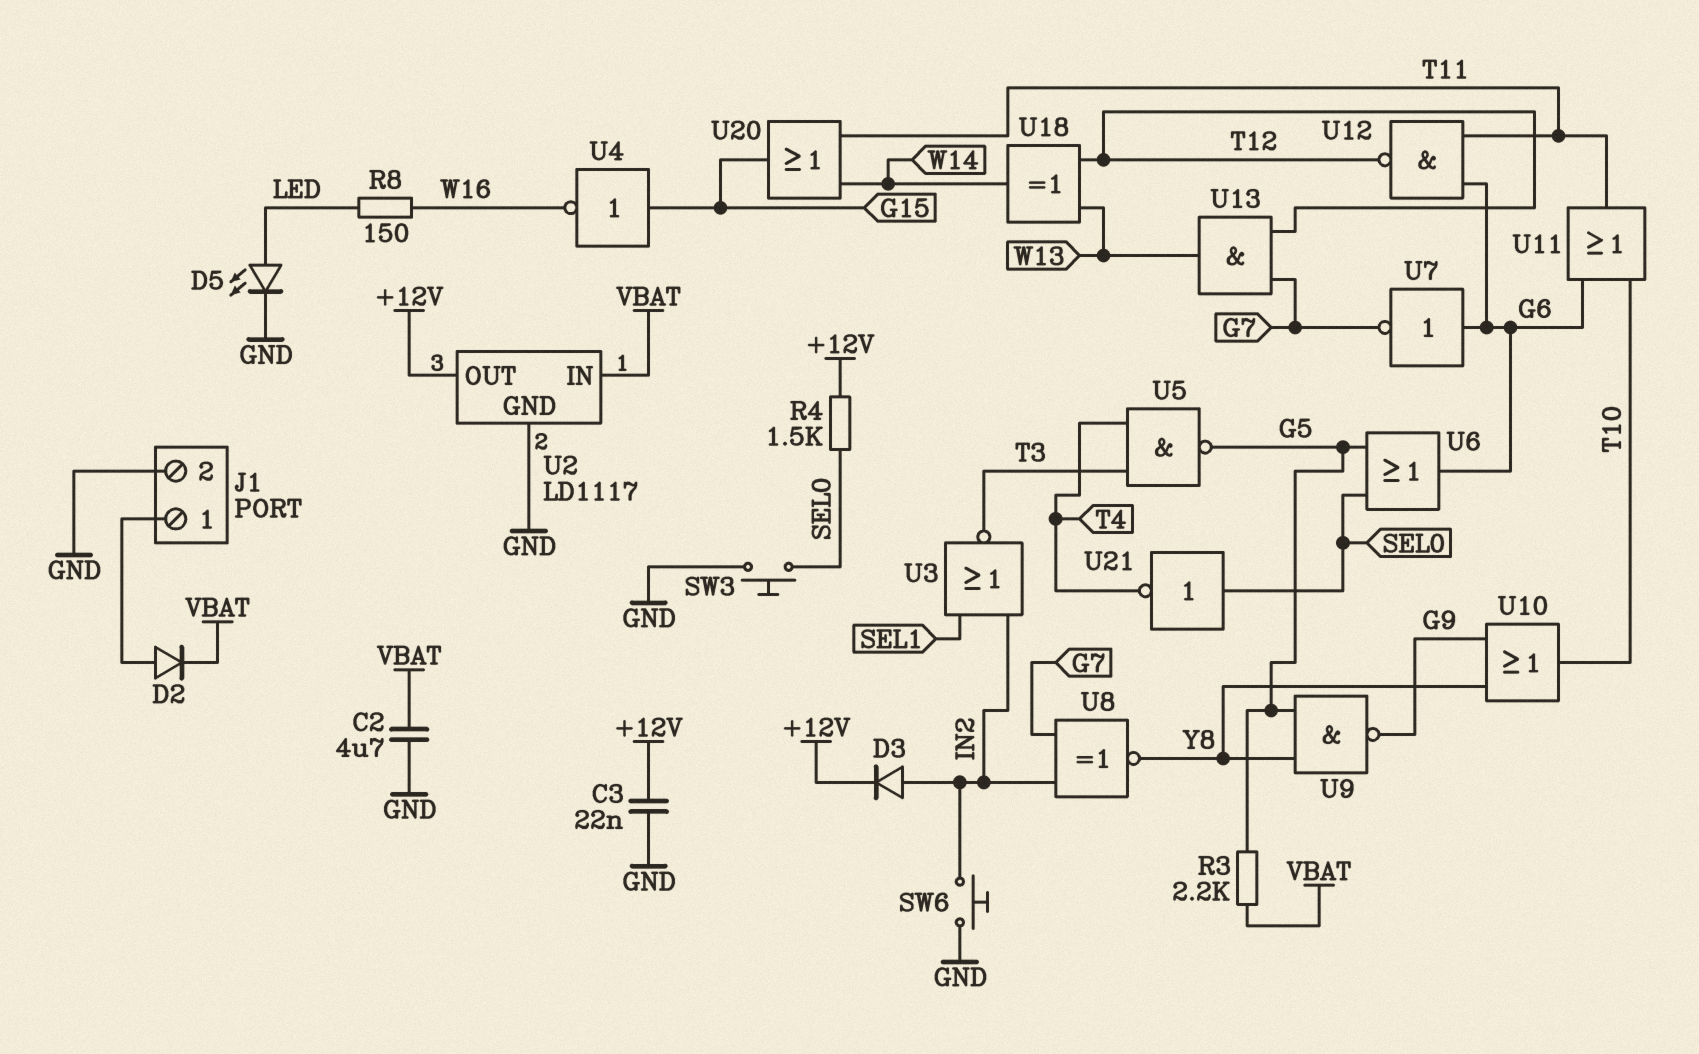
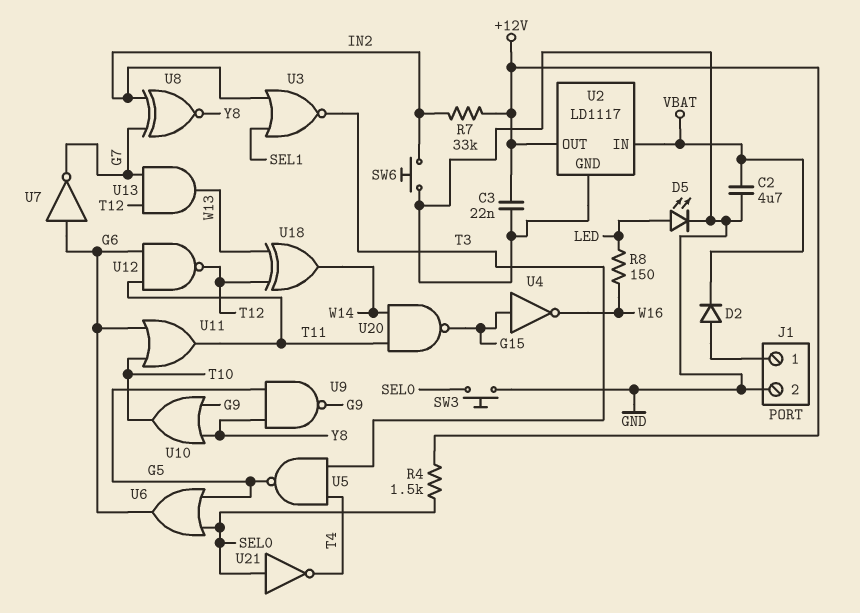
D3: diode (A IN2, K +12V) -> none
R3: 2.2k (G5, VBAT) -> none
R7: none -> 33k (+12V, IN2)
U20: OR (in T11, in W14, out G15) -> NAND (in T11, in W14, out G15)

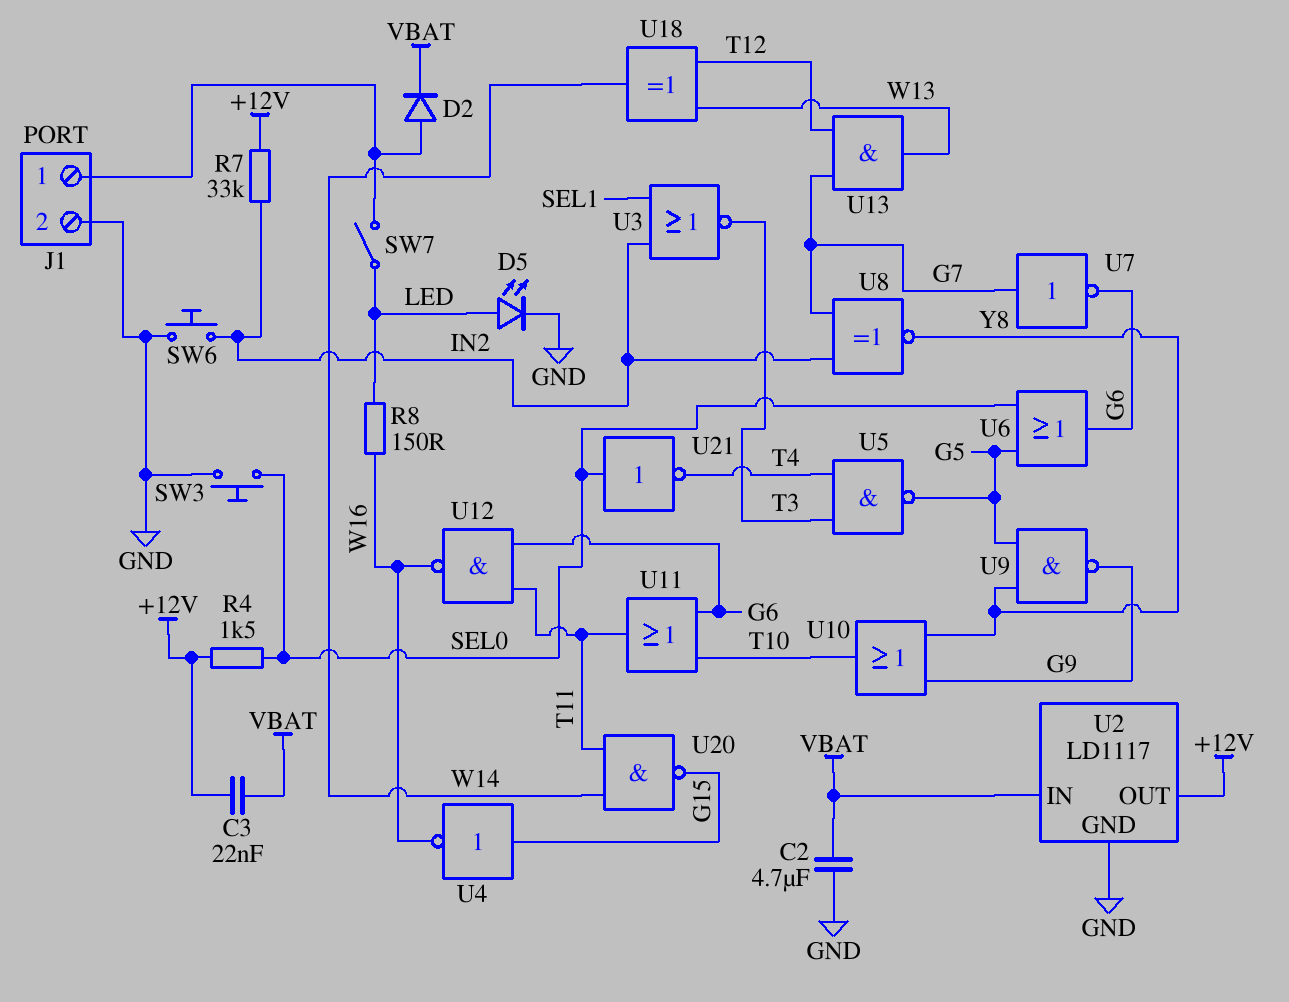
C3: 22nF (+12V, GND) -> 22nF (+12V, VBAT)
SW7: none -> switch (J1/1, LED)
U7: NOT (in G6, out G7) -> NOT (in G7, out G6)
U12: NAND (in G6, in T11, out T12) -> NAND (in G6, in T11, out W16)

